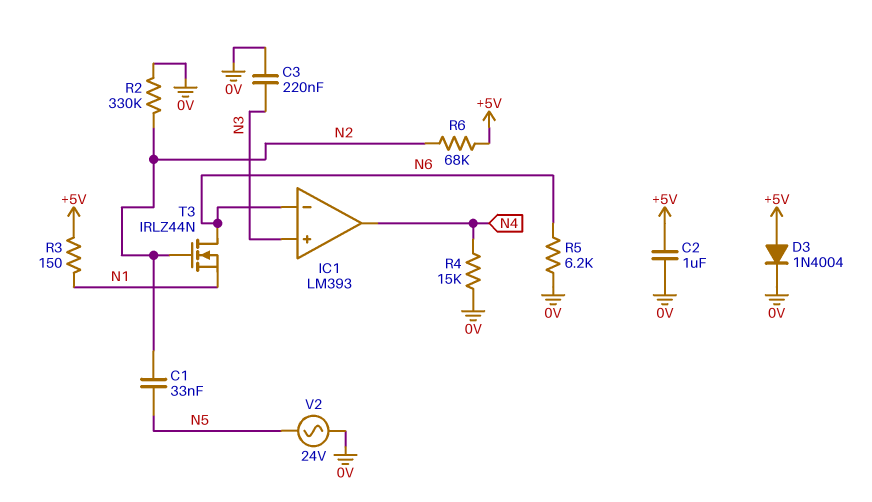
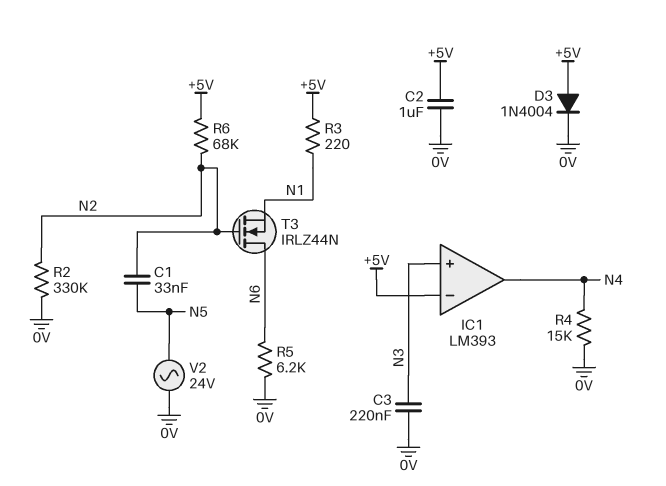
IC1 pin in-: N6 -> +5V
R3: 150 (+5V, N1) -> 220 (+5V, N1)

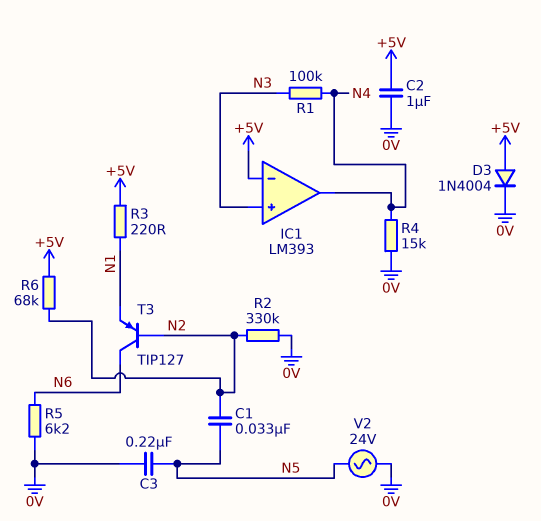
C3: 220nF (0V, N3) -> 220nF (0V, N5)
R1: none -> 100k (N3, N4)
T3: NMOS IRLZ44N (G N2, D N6, S N1) -> PNP TIP127 (B N2, C N6, E N1)

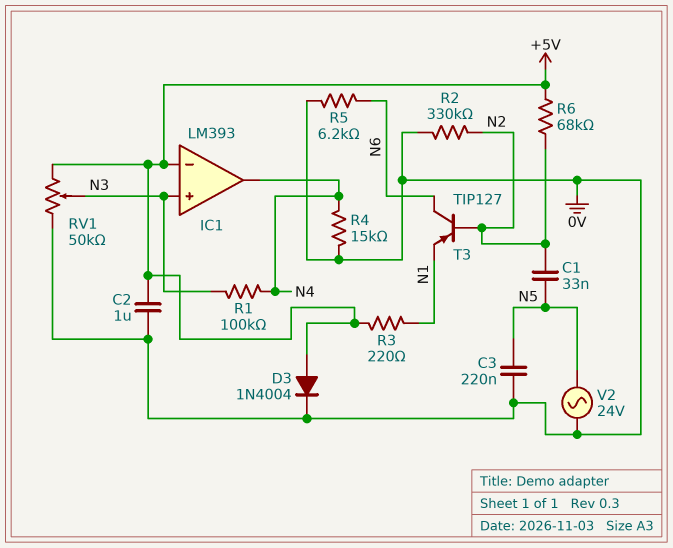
RV1: none -> 50k (+5V, 0V, wiper N3)

